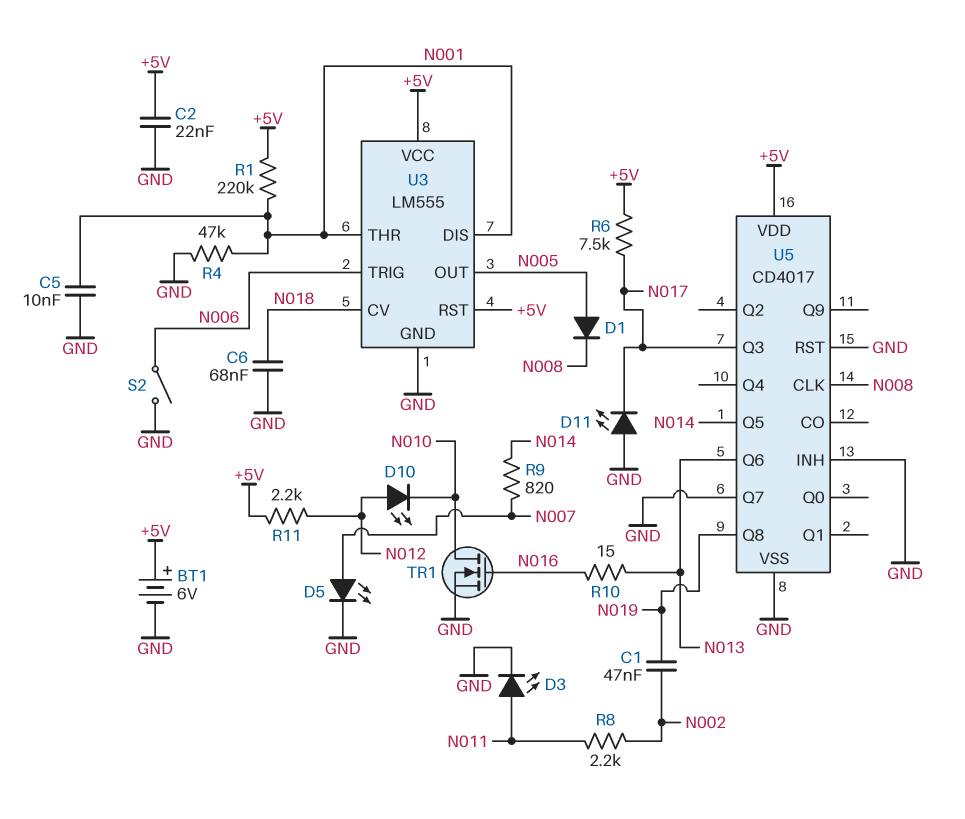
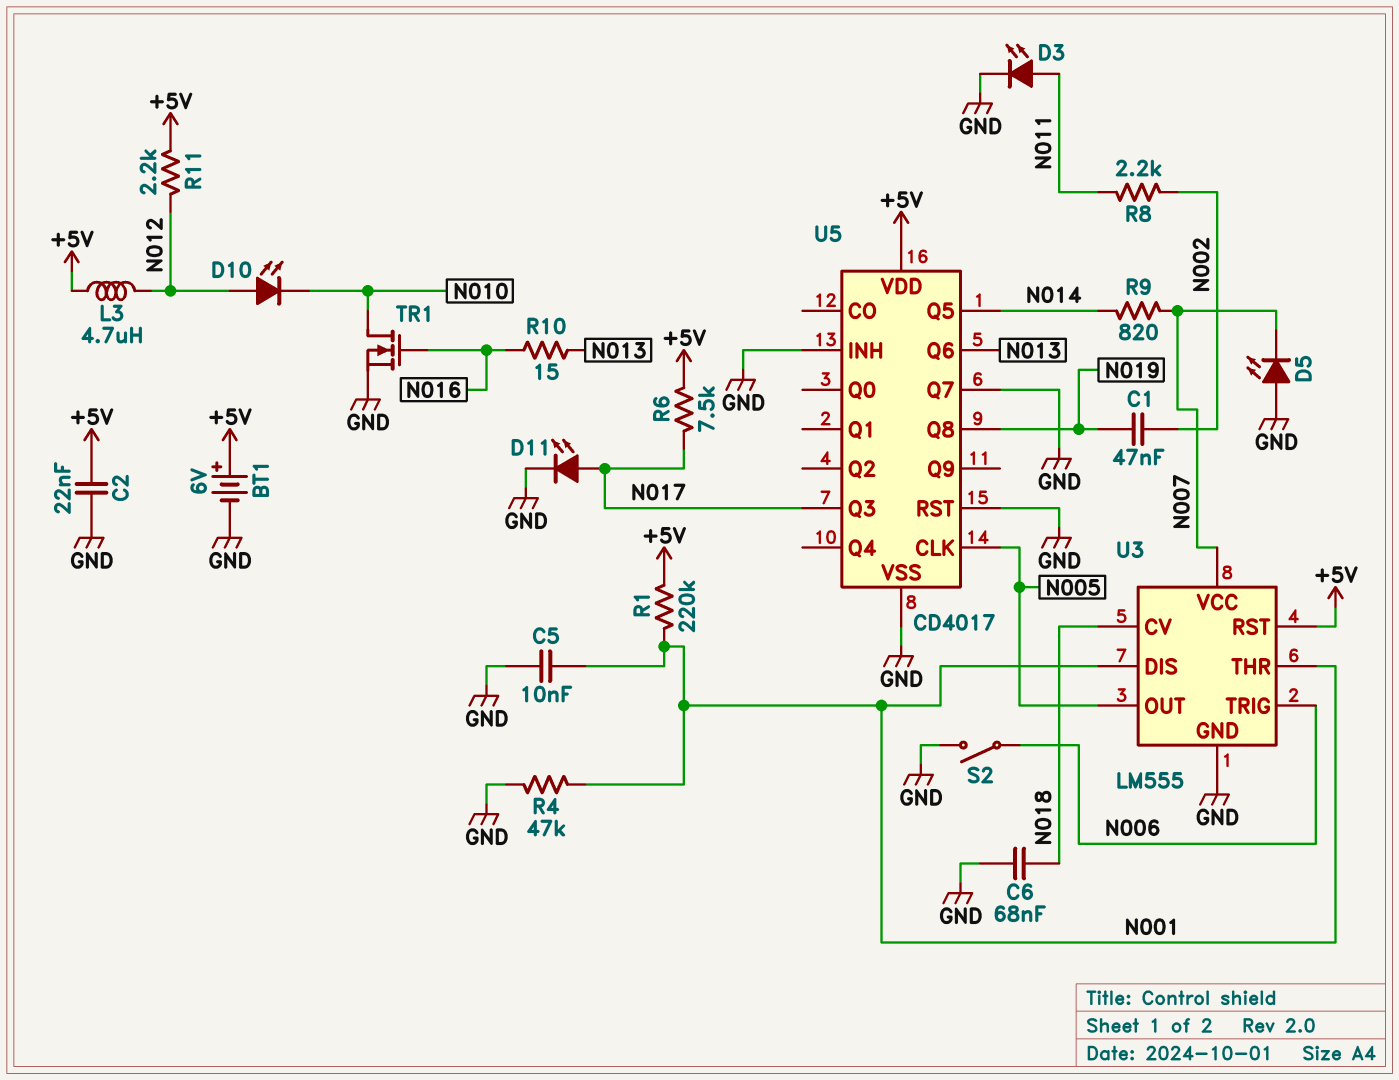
D1: diode (A N005, K N008) -> none
D5: LED (A N007, K GND) -> LED (A GND, K N007)
D11: LED (A GND, K N017) -> LED (A N017, K GND)
L3: none -> 4.7uH (+5V, N012)
U3 pin VCC: +5V -> N007
U5 pin CLK: N008 -> N005

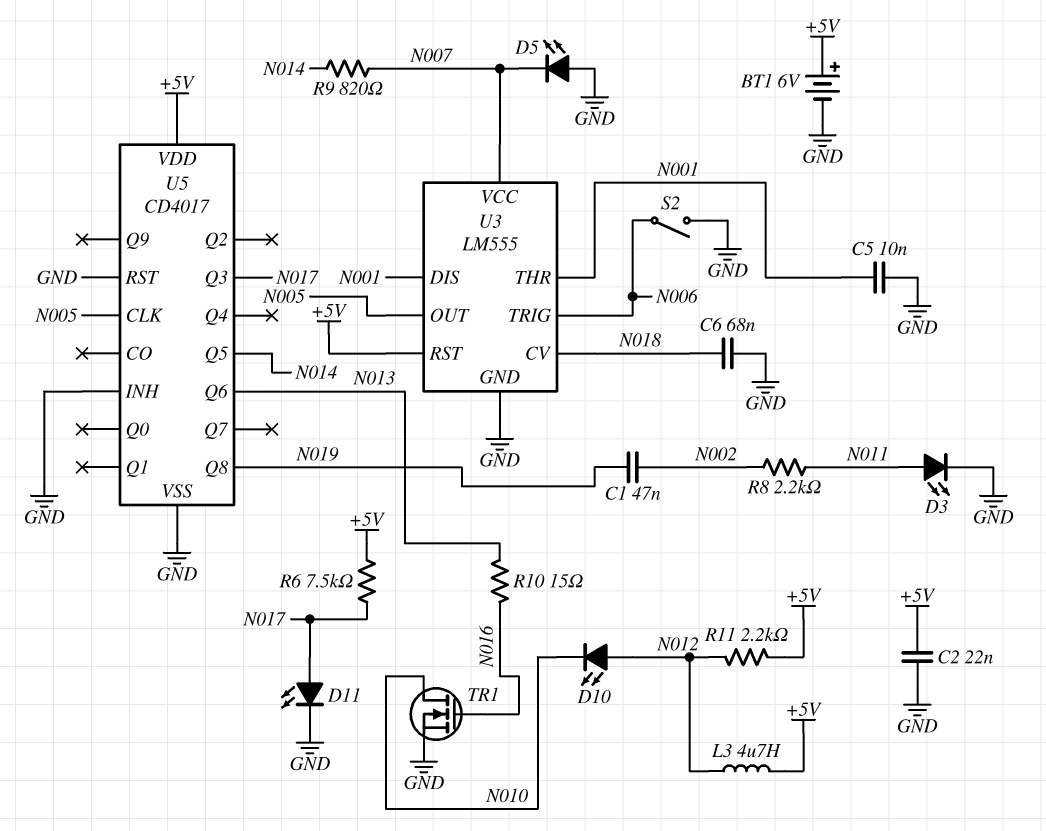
R1: 220k (+5V, N001) -> none
R4: 47k (GND, N001) -> none
U5 pin Q7: GND -> none

